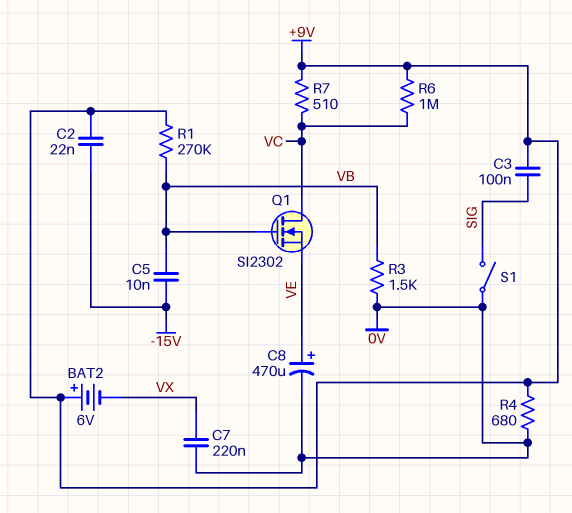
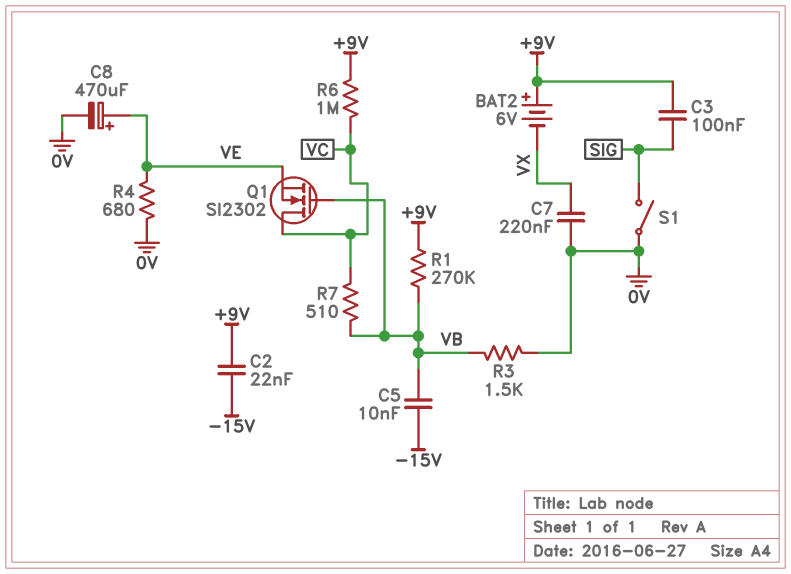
R4: 680 (+9V, 0V) -> 680 (0V, VE)
R7: 510 (+9V, VC) -> 510 (VB, VC)

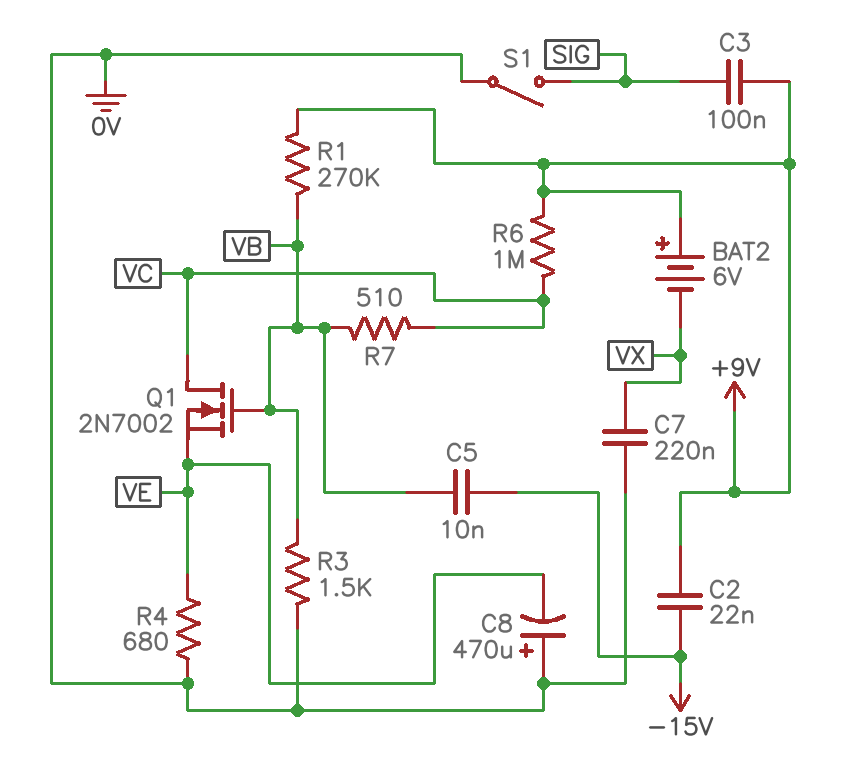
C8: 470uF (plus VE, minus 0V) -> 470uF (plus 0V, minus VE)
Q1: NMOS SI2302 (G VB, D VC, S VE) -> NMOS 2N7002 (G VB, D VC, S VE)

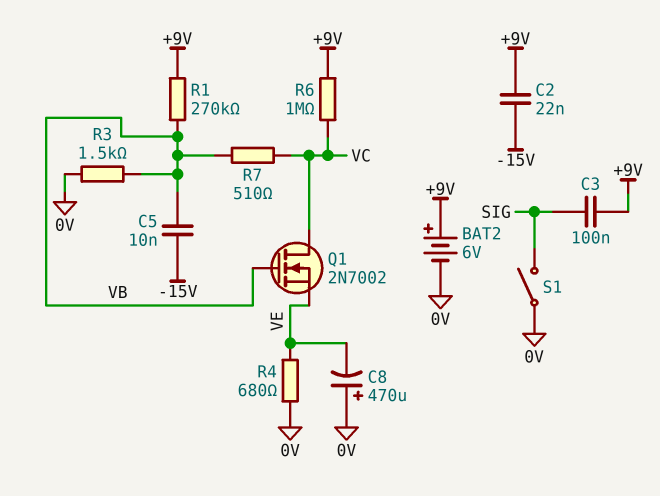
BAT2: 6V (plus +9V, minus VX) -> 6V (plus +9V, minus 0V)
C7: 220nF (0V, VX) -> none

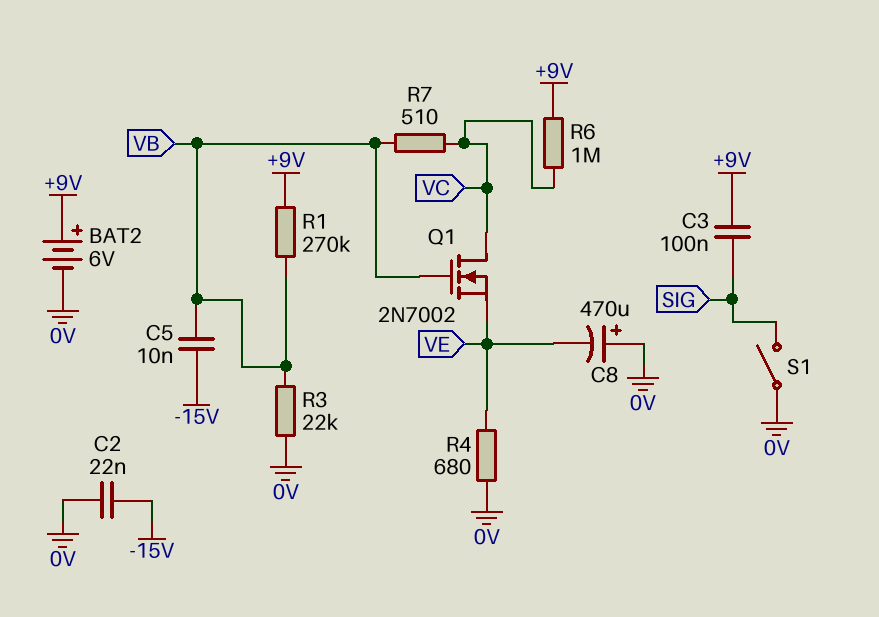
C2: 22nF (+9V, -15V) -> 22nF (-15V, 0V)
R3: 1.5k (0V, VB) -> 22k (0V, VB)

